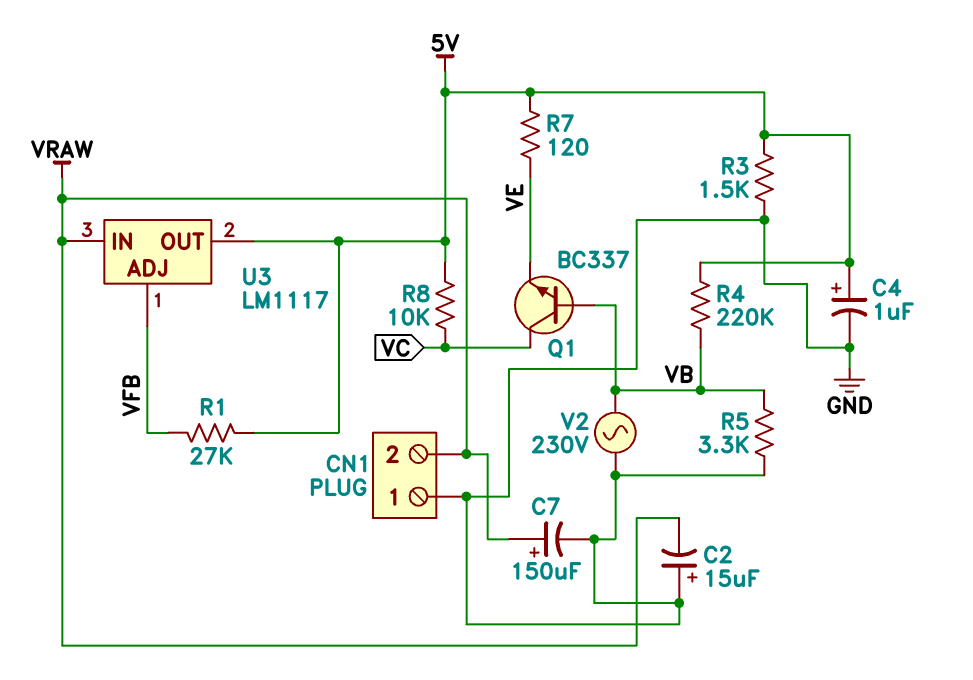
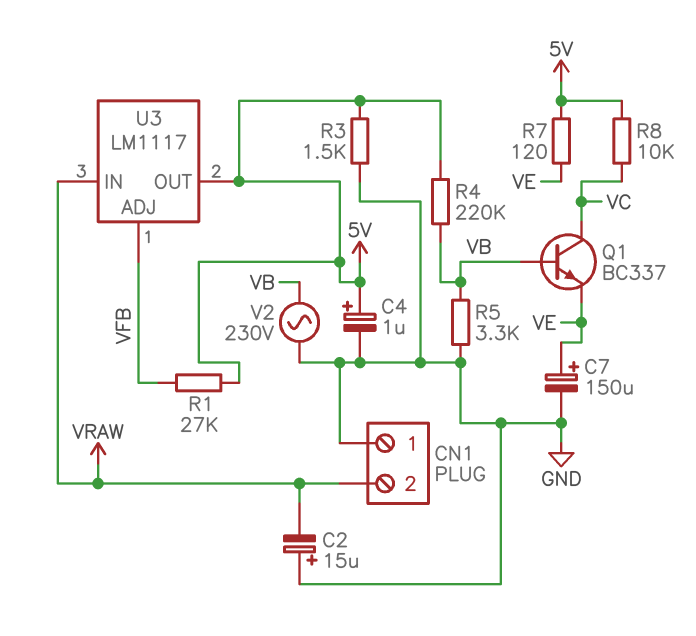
C7: 150uF (plus VRAW, minus GND) -> 150uF (plus VE, minus GND)

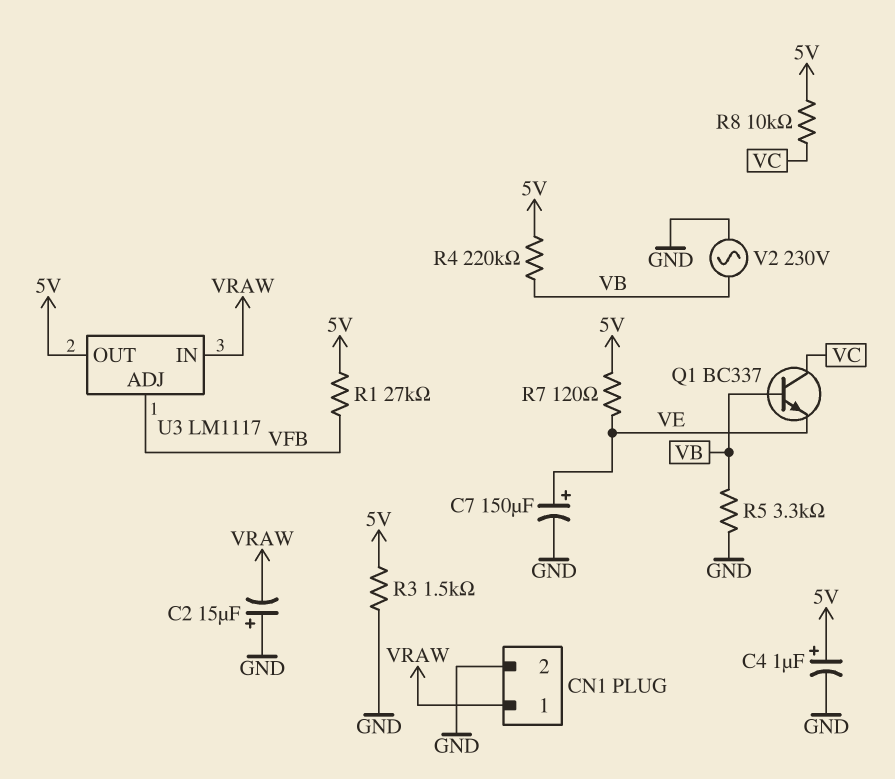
CN1 pin 1: GND -> VRAW
CN1 pin 2: VRAW -> GND

